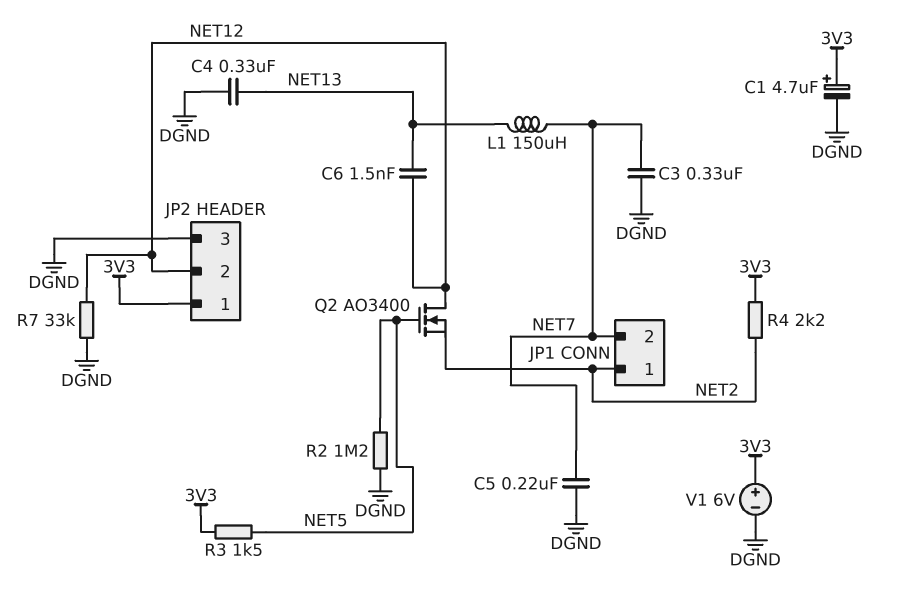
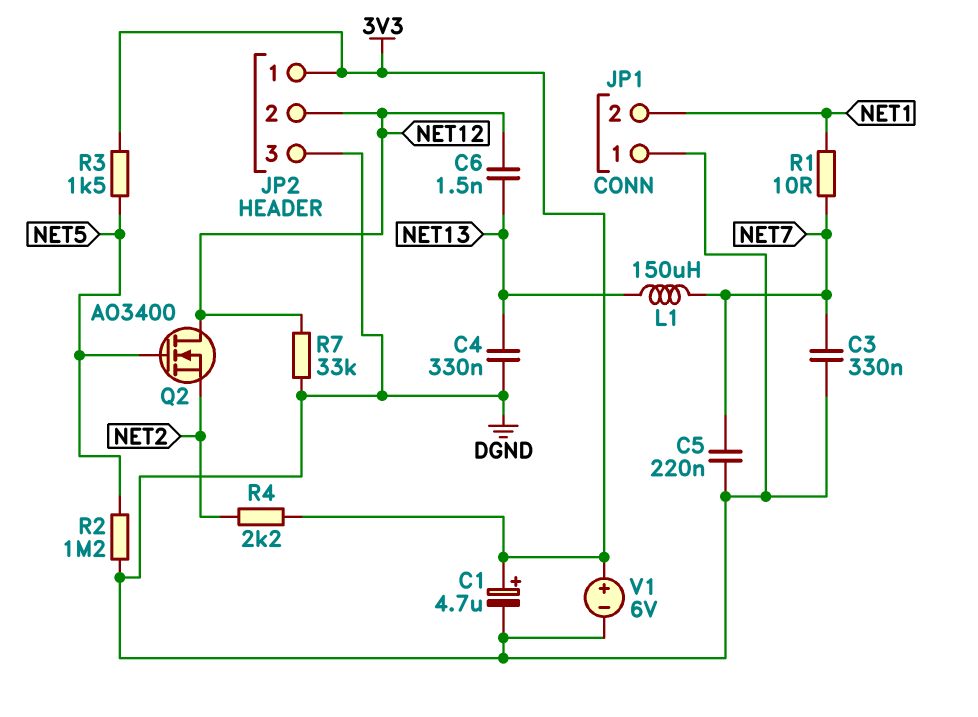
JP1 pin 1: NET2 -> DGND
JP1 pin 2: NET7 -> NET1
R1: none -> 10 (NET1, NET7)

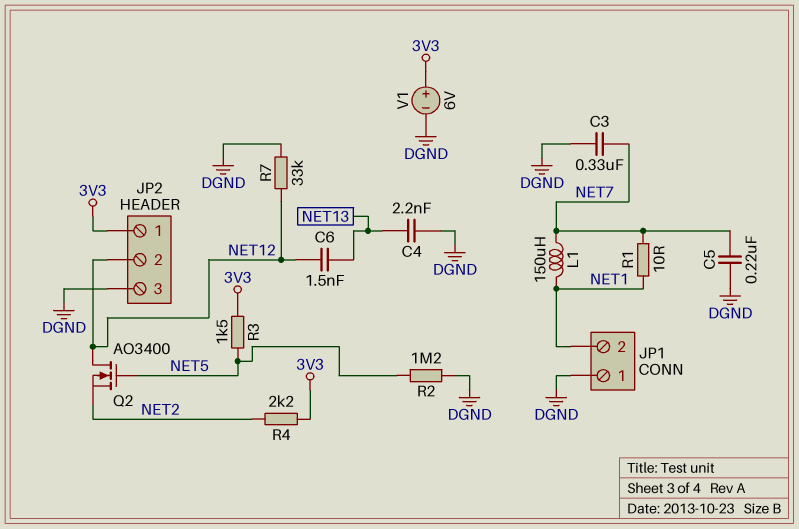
C1: 4.7uF (plus 3V3, minus DGND) -> none
C4: 330nF (DGND, NET13) -> 2.2nF (DGND, NET13)
L1: 150uH (NET7, NET13) -> 150uH (NET1, NET7)

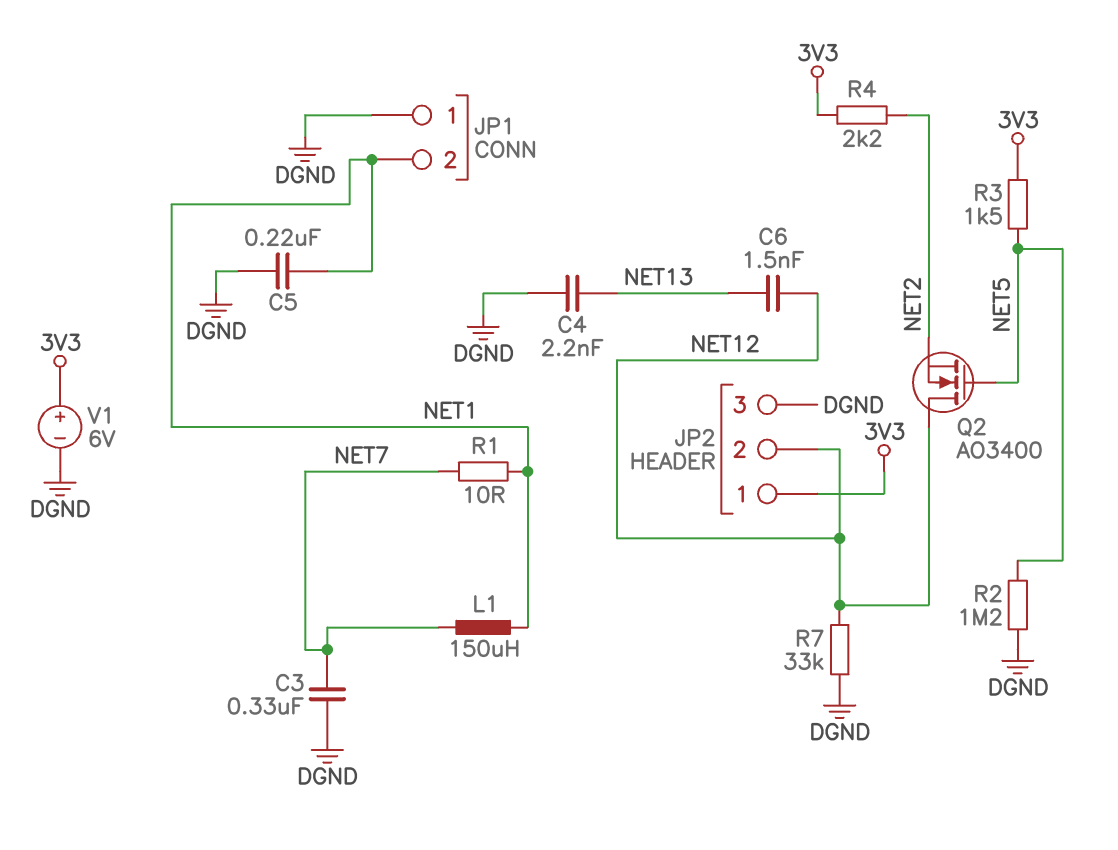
C5: 220nF (DGND, NET7) -> 220nF (DGND, NET1)

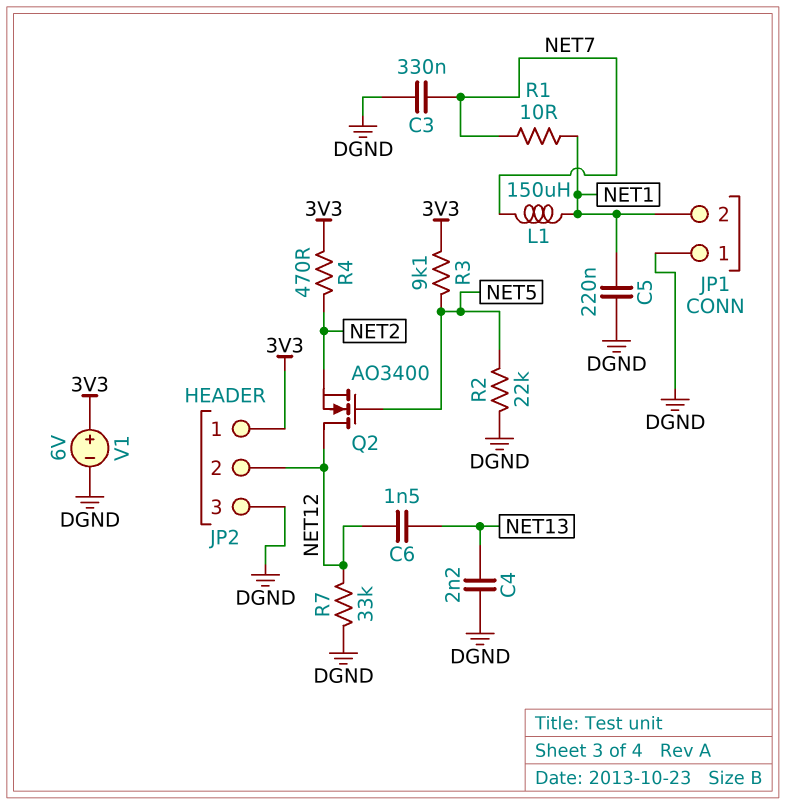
R2: 1.2M (DGND, NET5) -> 22k (DGND, NET5)
R3: 1.5k (3V3, NET5) -> 9.1k (3V3, NET5)
R4: 2.2k (3V3, NET2) -> 470 (3V3, NET2)

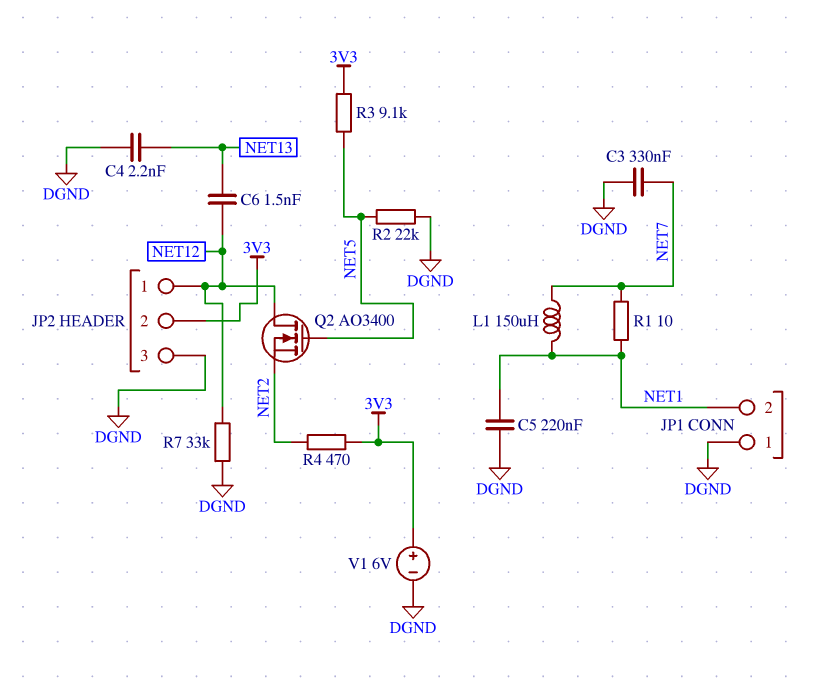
JP2 pin 1: 3V3 -> NET12
JP2 pin 2: NET12 -> 3V3

